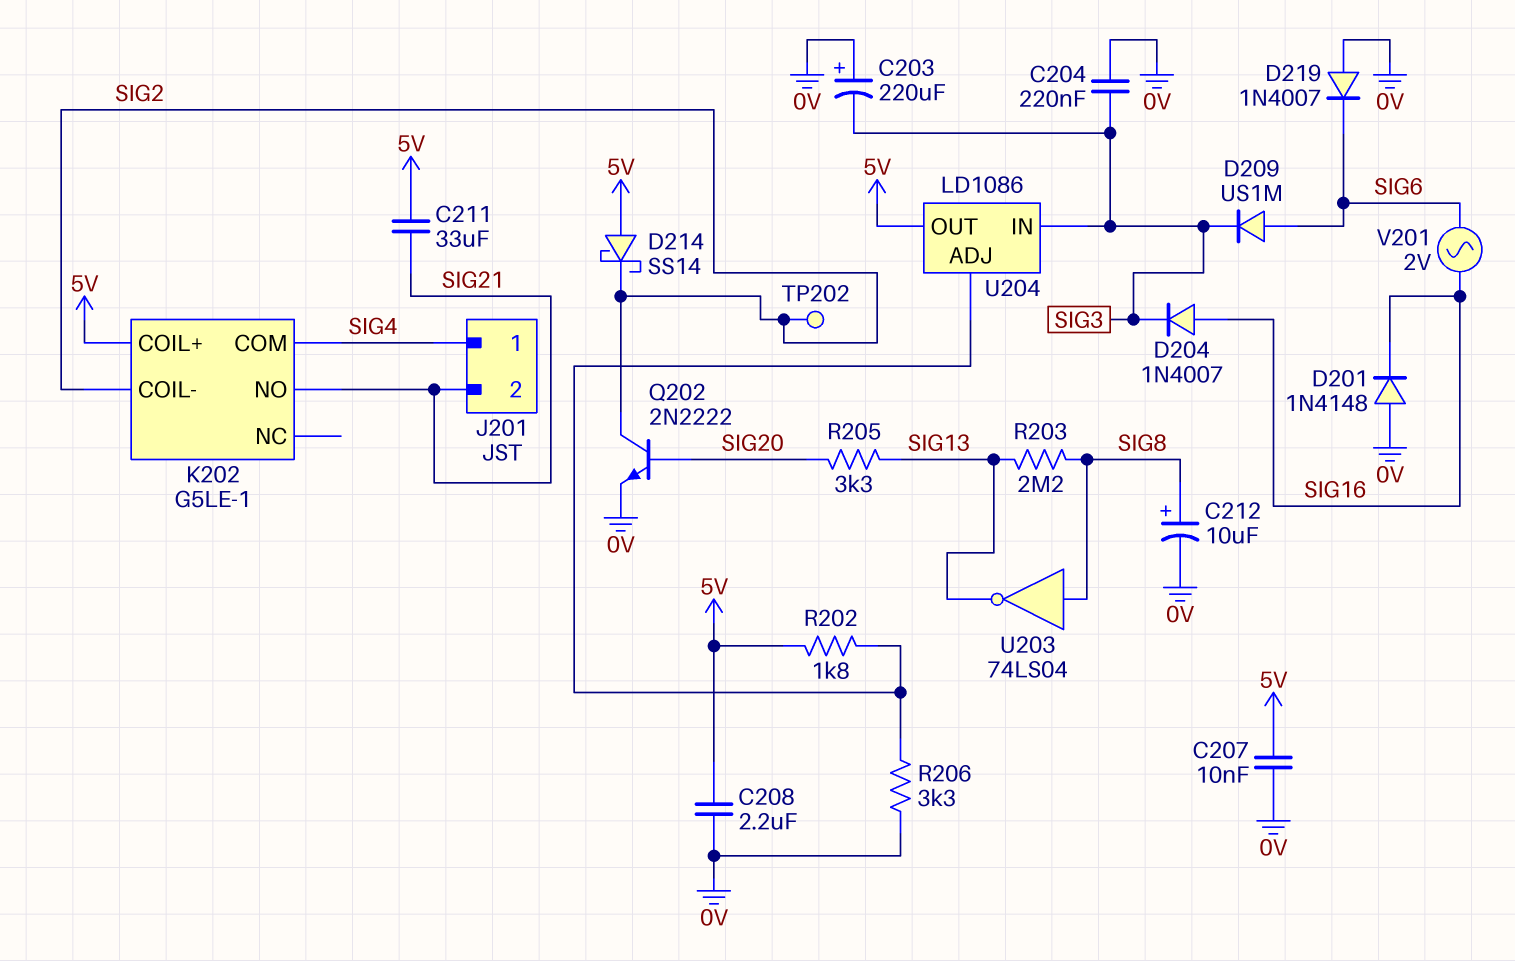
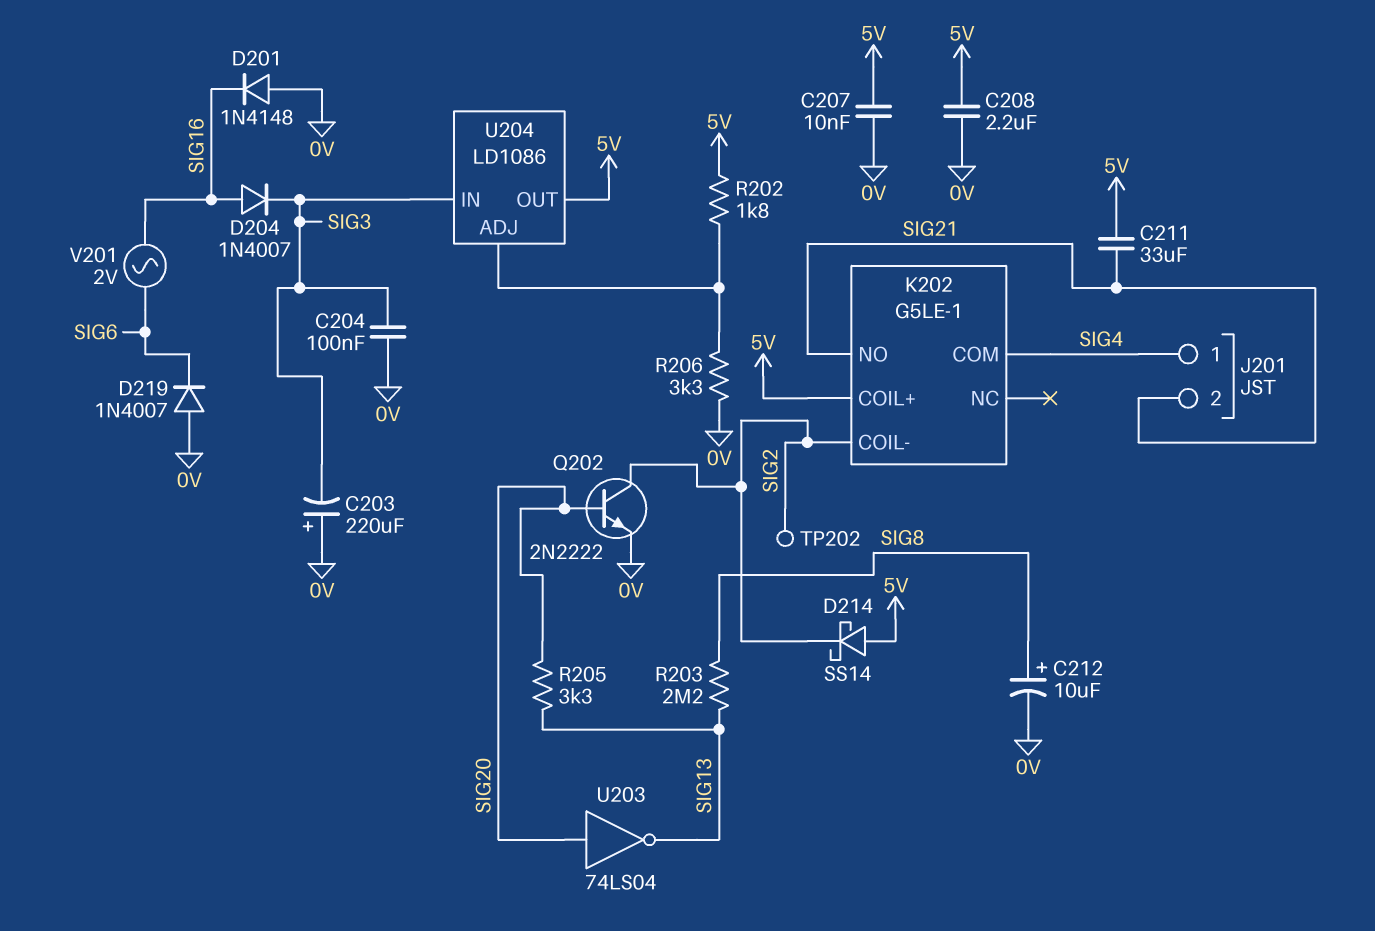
C204: 220nF (0V, SIG3) -> 100nF (0V, SIG3)
D209: diode US1M (A SIG6, K SIG3) -> none
U203: NOT 74LS04 (in SIG8, out SIG13) -> NOT 74LS04 (in SIG20, out SIG13)

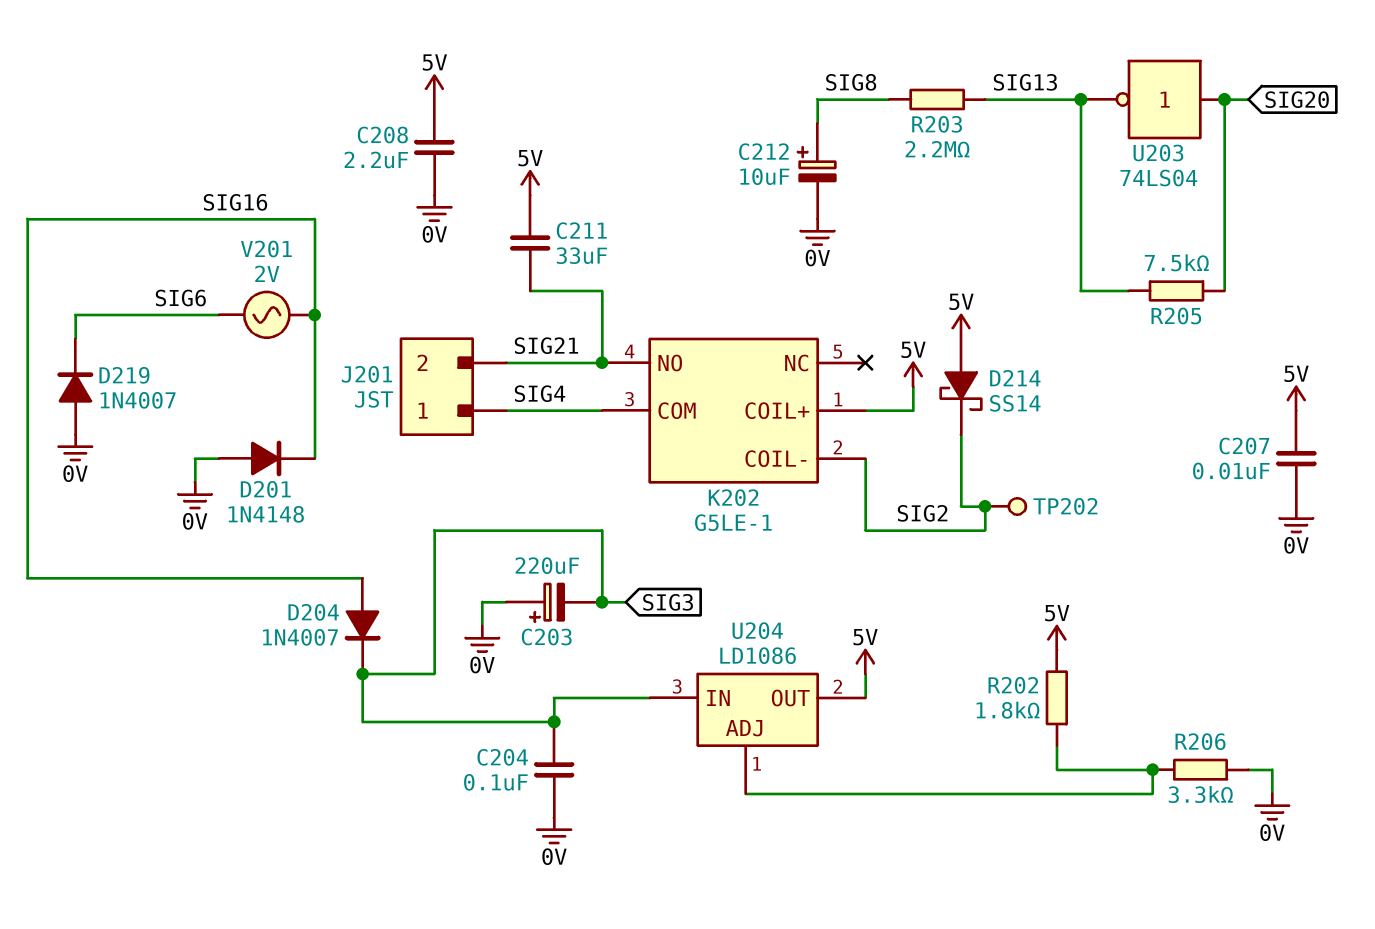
Q202: NPN 2N2222 (B SIG20, C SIG2, E 0V) -> none
R205: 3.3k (SIG13, SIG20) -> 7.5k (SIG13, SIG20)

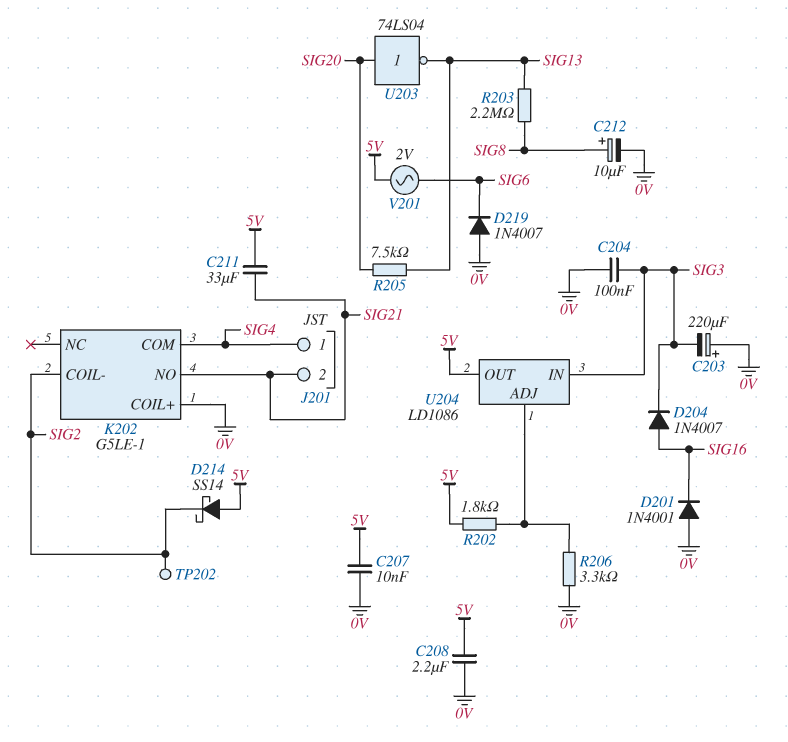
D201: diode 1N4148 (A 0V, K SIG16) -> diode 1N4001 (A 0V, K SIG16)
K202 pin COIL+: 5V -> 0V
V201: AC 2V (SIG6, SIG16) -> AC 2V (5V, SIG6)

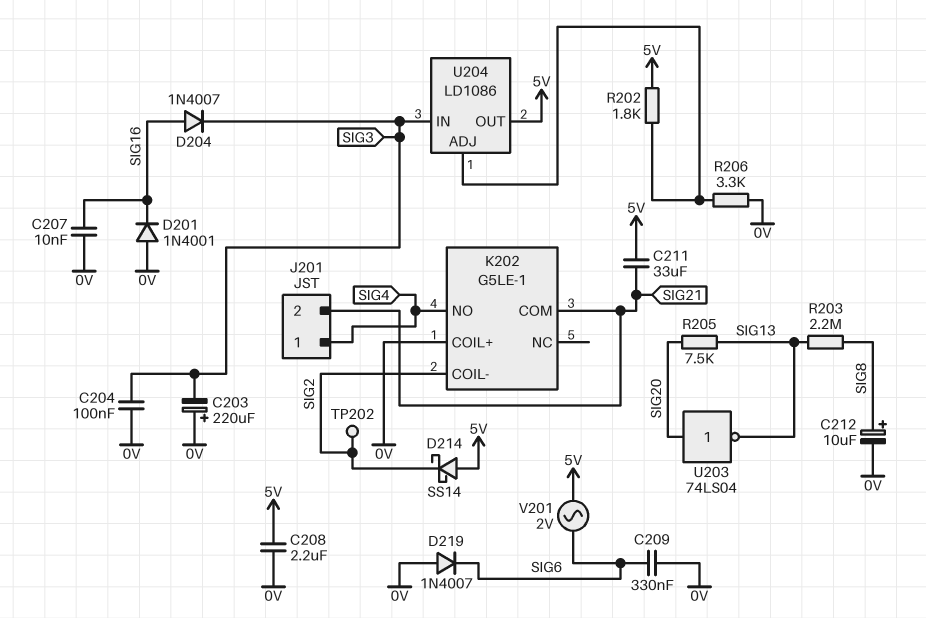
C207: 10nF (0V, 5V) -> 10nF (0V, SIG16)
C209: none -> 330nF (0V, SIG6)
K202 pin COM: SIG4 -> SIG21
K202 pin NO: SIG21 -> SIG4

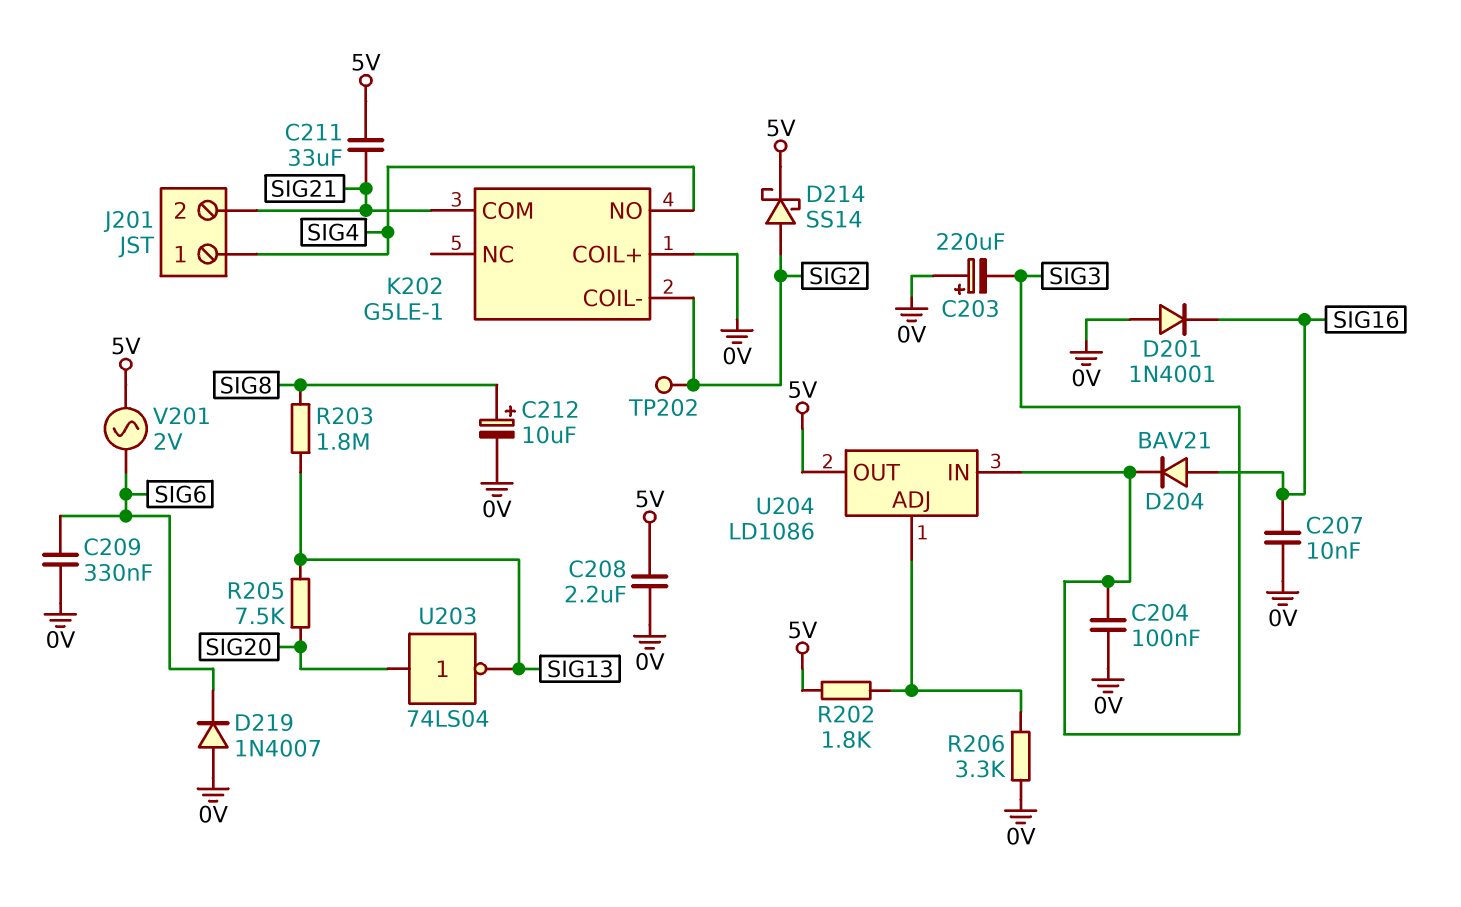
D204: diode 1N4007 (A SIG16, K SIG3) -> diode BAV21 (A SIG16, K SIG3)
D214: schottky SS14 (A 5V, K SIG2) -> schottky SS14 (A SIG2, K 5V)
R203: 2.2M (SIG8, SIG13) -> 1.8M (SIG8, SIG13)

